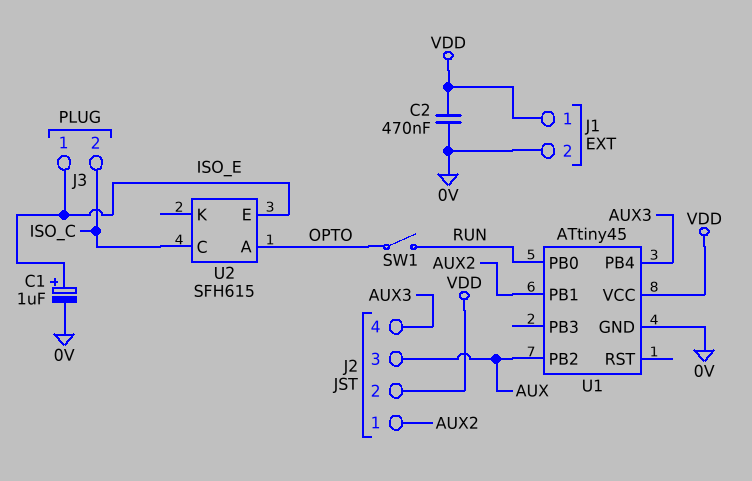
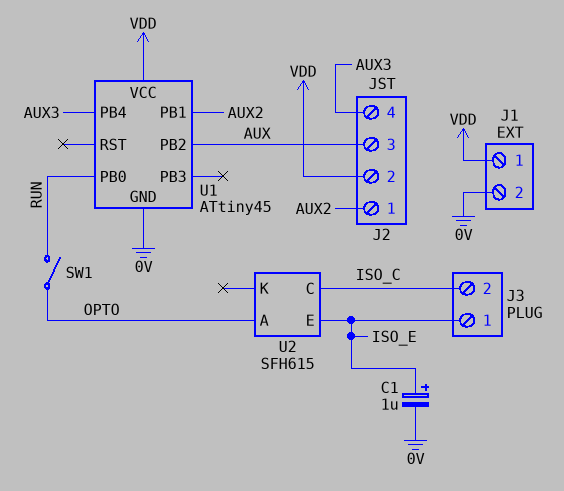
C2: 470nF (0V, VDD) -> none

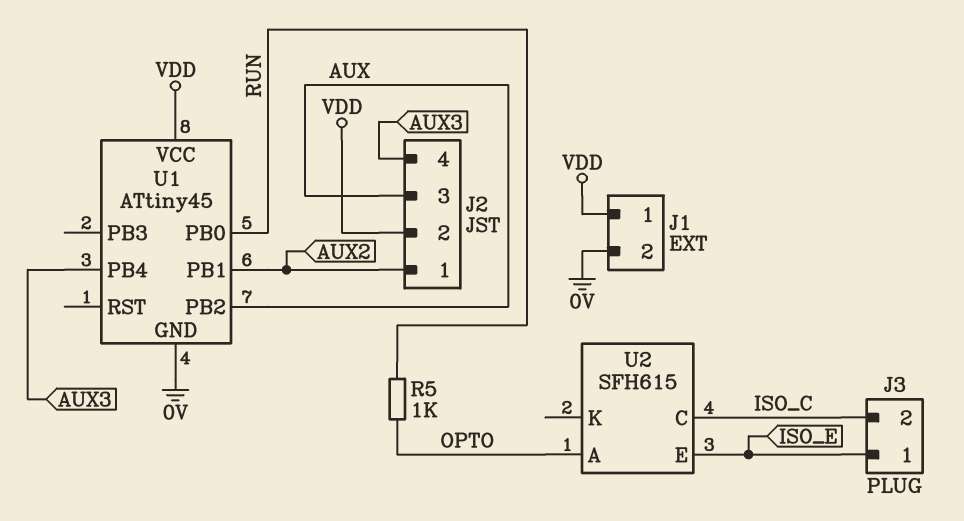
C1: 1uF (plus ISO_E, minus 0V) -> none
R5: none -> 1k (OPTO, RUN)
SW1: switch (OPTO, RUN) -> none

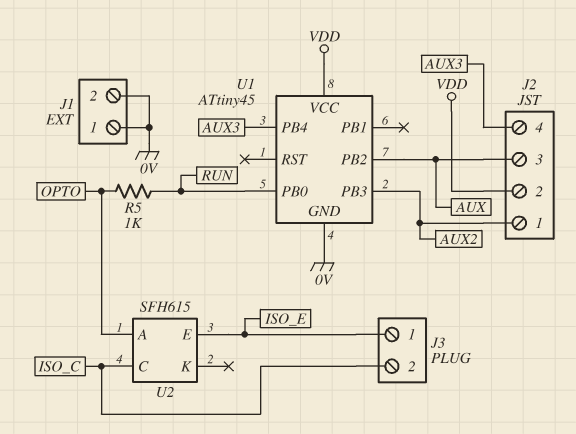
J1 pin 1: VDD -> 0V
U1 pin PB1: AUX2 -> none
U1 pin PB3: none -> AUX2

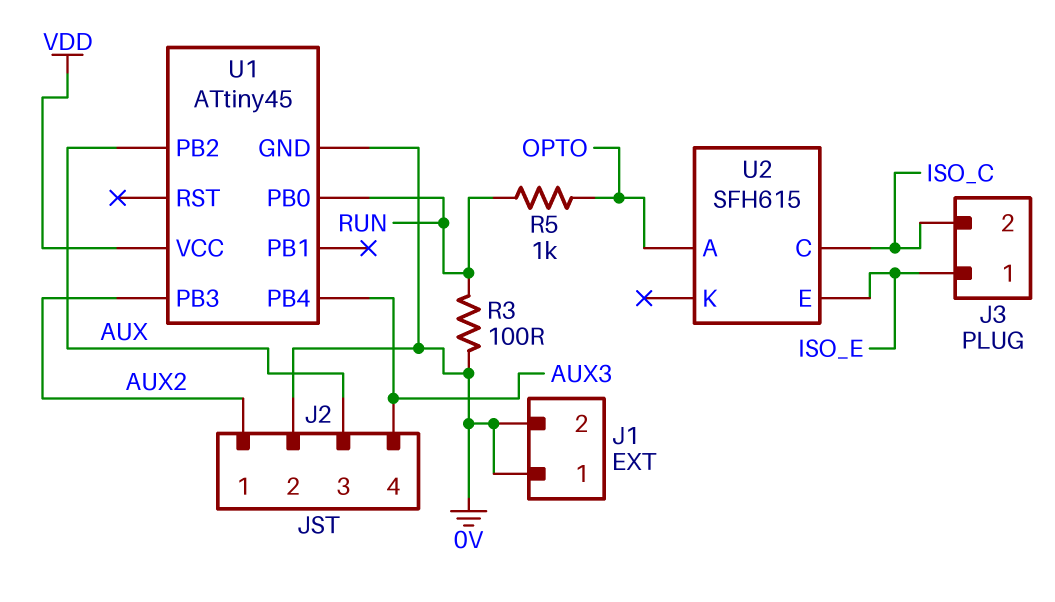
J2 pin 2: VDD -> 0V
R3: none -> 100 (0V, RUN)

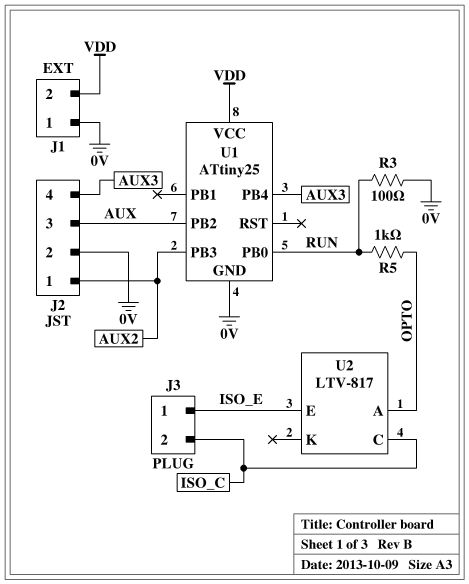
J1 pin 2: 0V -> VDD
U1: ATtiny45 -> ATtiny25
U2: SFH615 -> LTV-817

